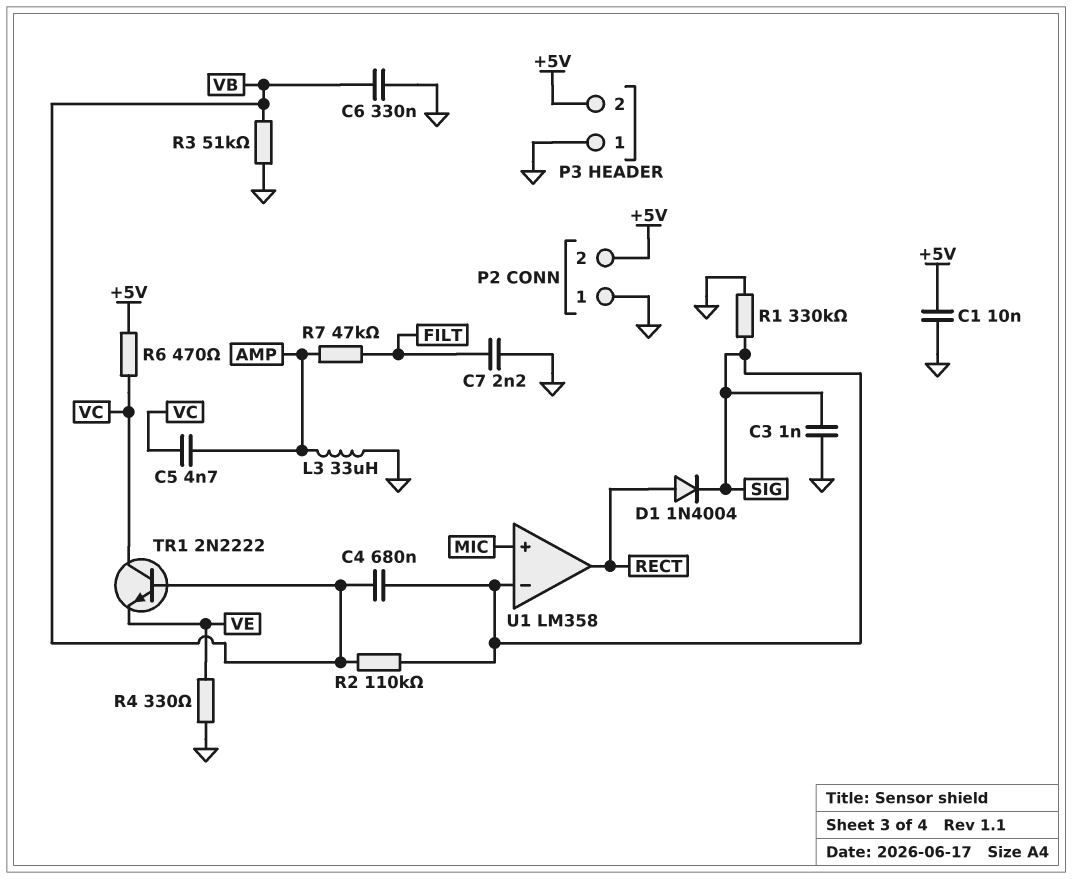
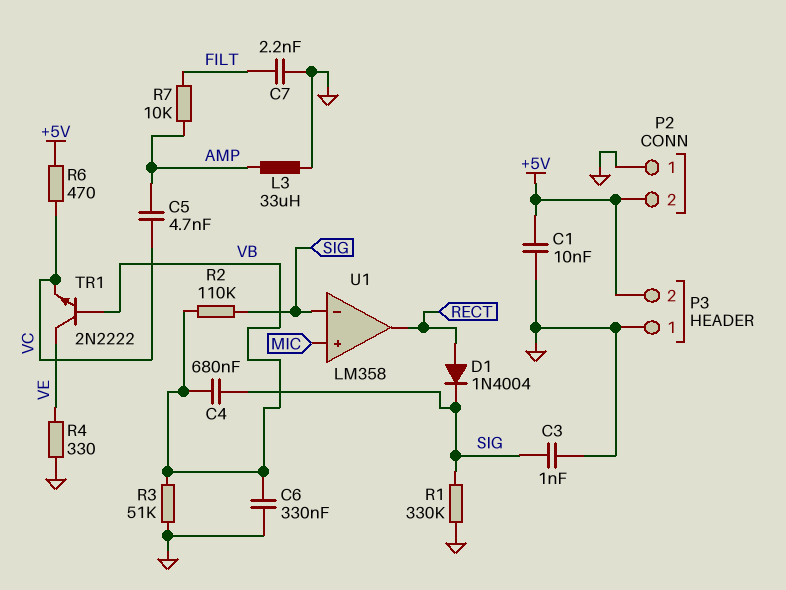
R7: 47k (AMP, FILT) -> 10k (AMP, FILT)
TR1: NPN 2N2222 (B VB, C VC, E VE) -> NPN 2N2222 (B VB, C VE, E VC)

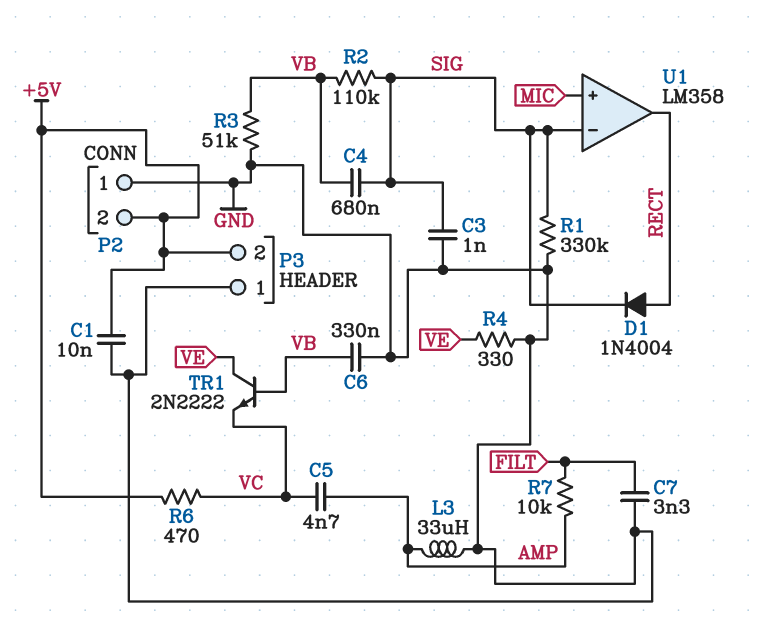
C7: 2.2nF (FILT, GND) -> 3.3nF (FILT, GND)

